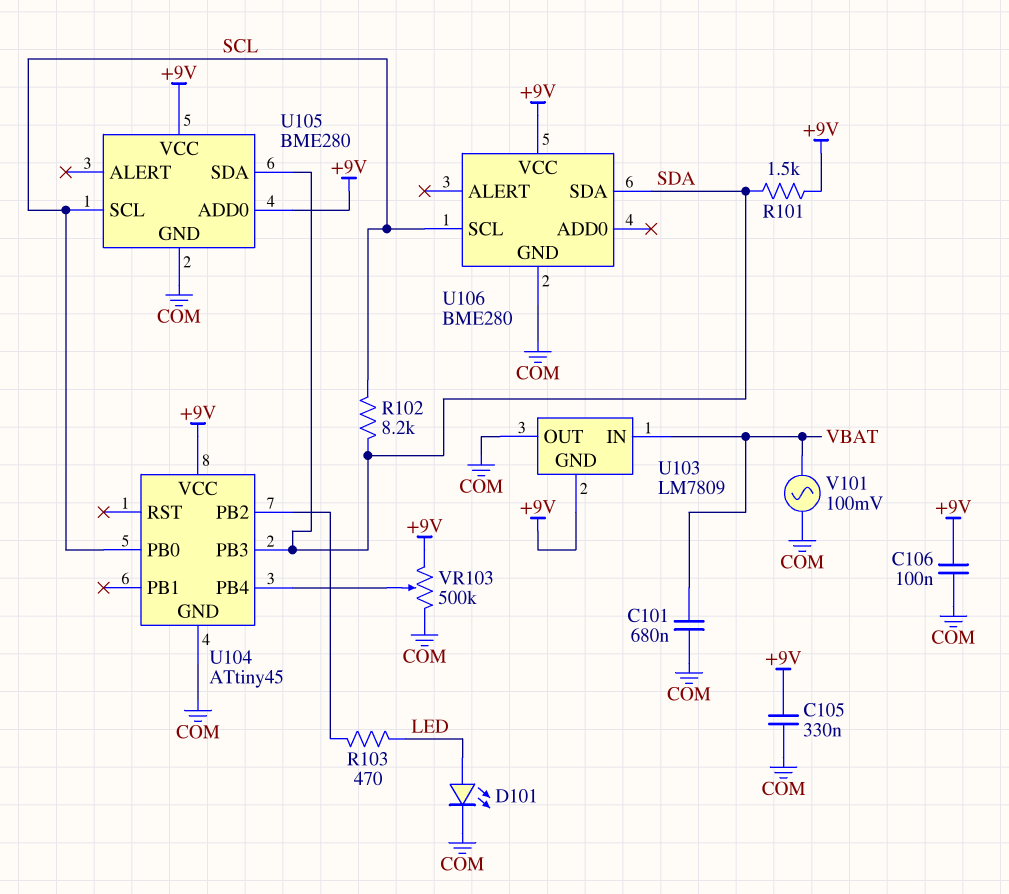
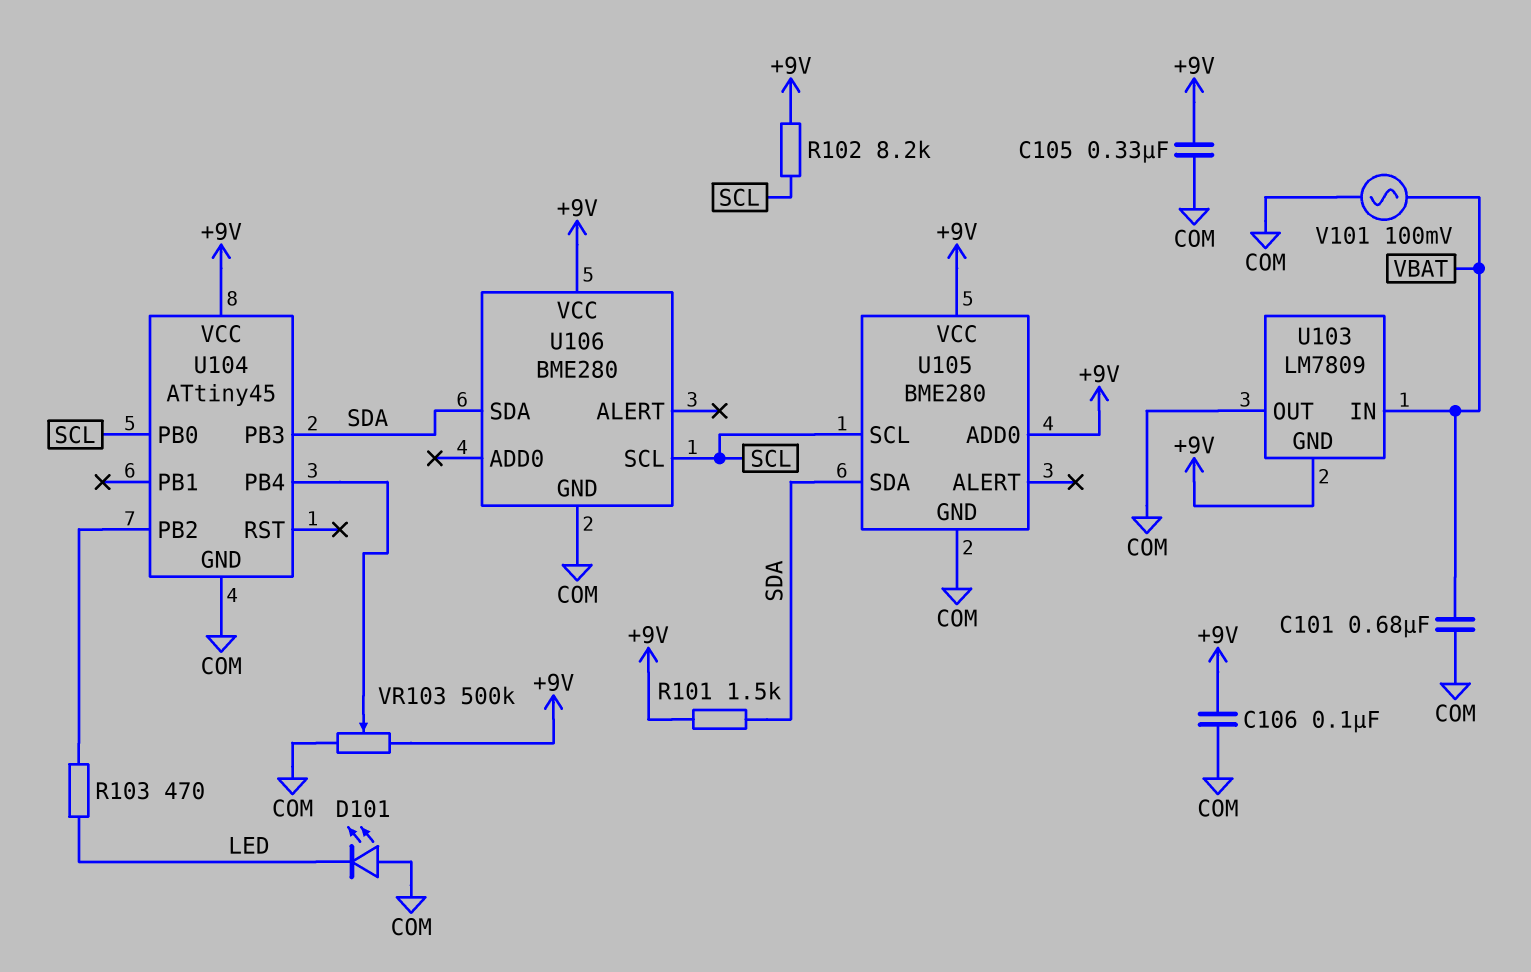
D101: LED (A LED, K COM) -> LED (A COM, K LED)
R102: 8.2k (SCL, SDA) -> 8.2k (+9V, SCL)

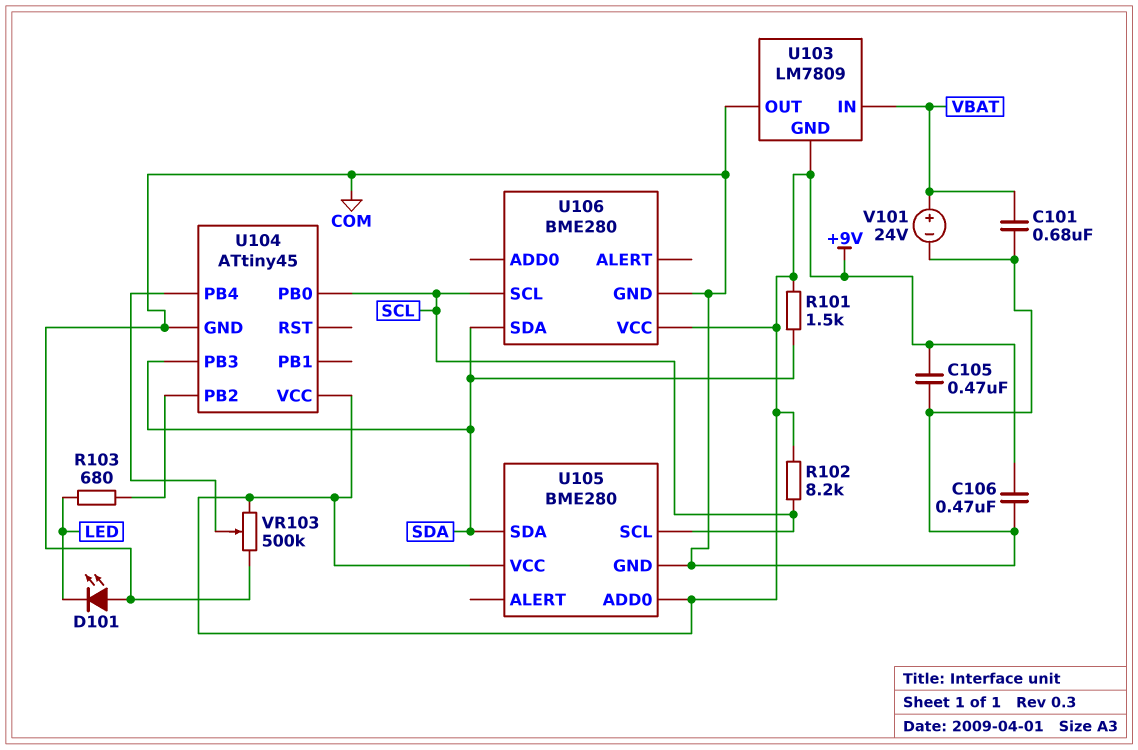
C105: 330nF (+9V, COM) -> 470nF (+9V, COM)
C106: 100nF (+9V, COM) -> 470nF (+9V, COM)
R103: 470 (LED, U104/PB2) -> 680 (LED, U104/PB2)
V101: AC 100mV (COM, VBAT) -> 24V (plus VBAT, minus COM)

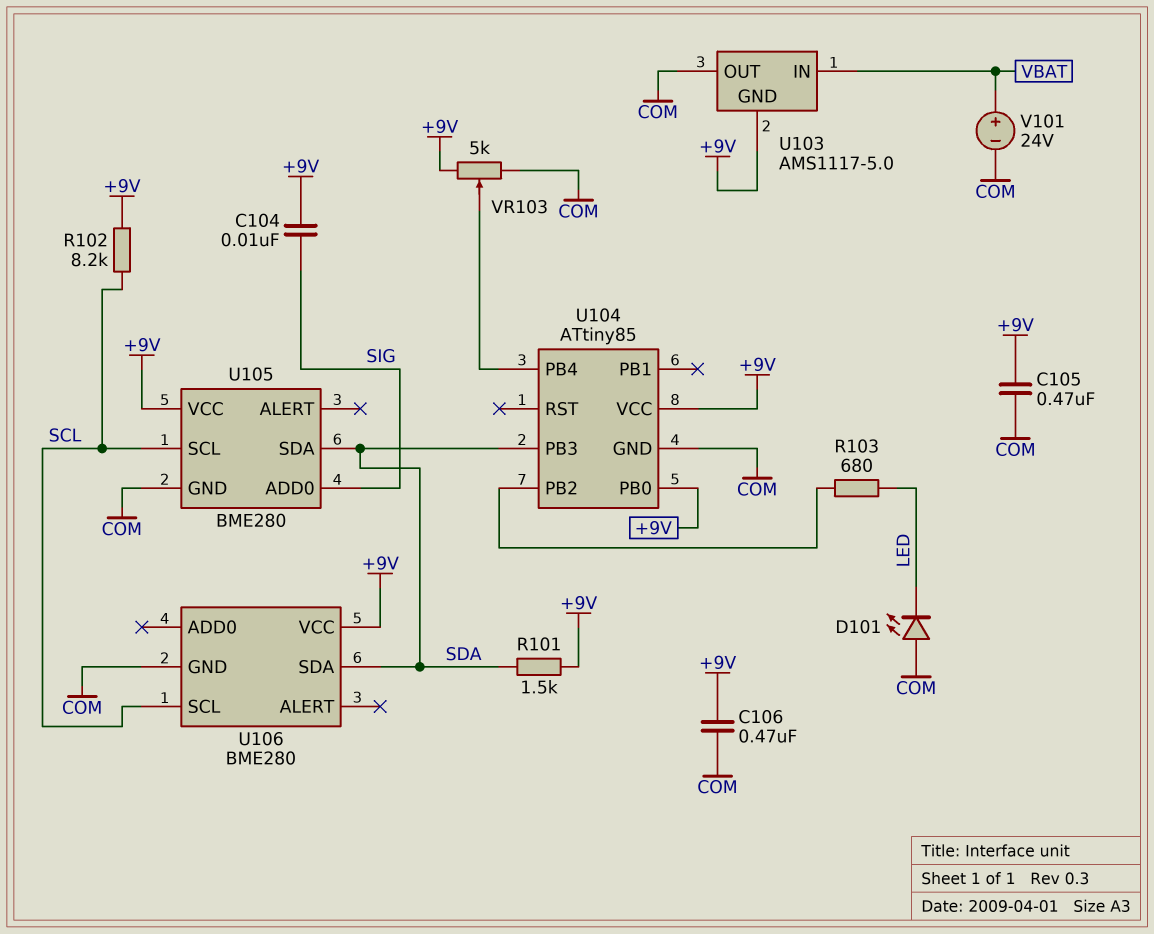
C101: 680nF (COM, VBAT) -> none
C104: none -> 10nF (+9V, SIG)
U103: LM7809 -> AMS1117-5.0
U104: ATtiny45 -> ATtiny85
U104 pin PB0: SCL -> +9V
U105 pin ADD0: +9V -> SIG
VR103: 500k (+9V, COM, wiper U104/PB4) -> 5k (+9V, COM, wiper U104/PB4)

